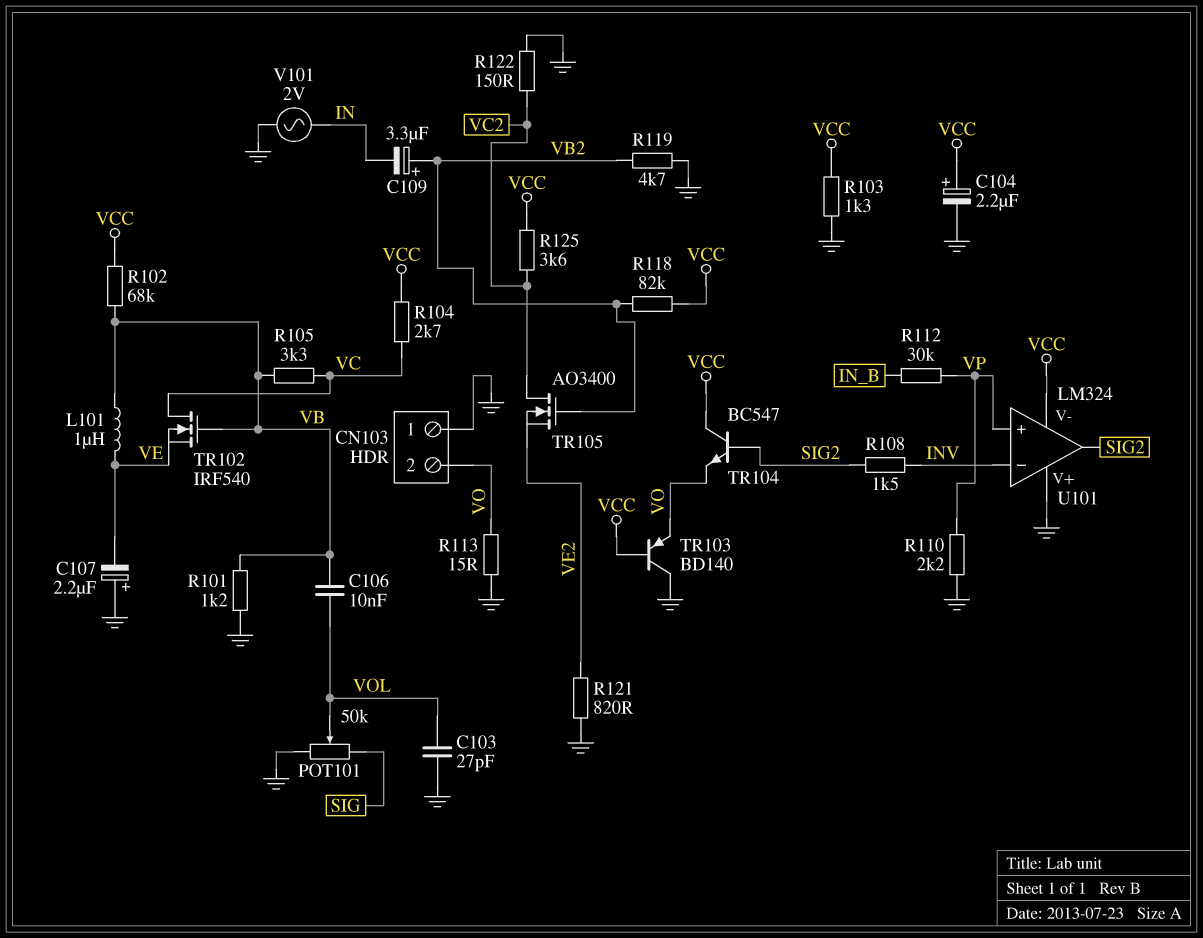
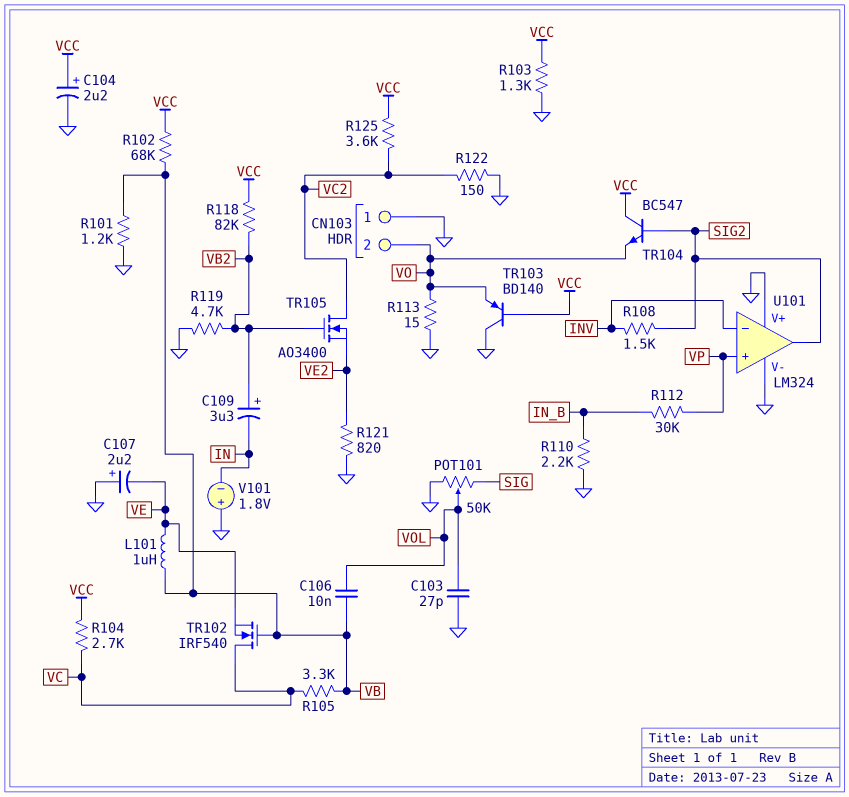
R110: 2.2k (GND, VP) -> 2.2k (GND, IN_B)
U101 pin V-: VCC -> GND
V101: AC 2V (GND, IN) -> 1.8V (plus GND, minus IN)

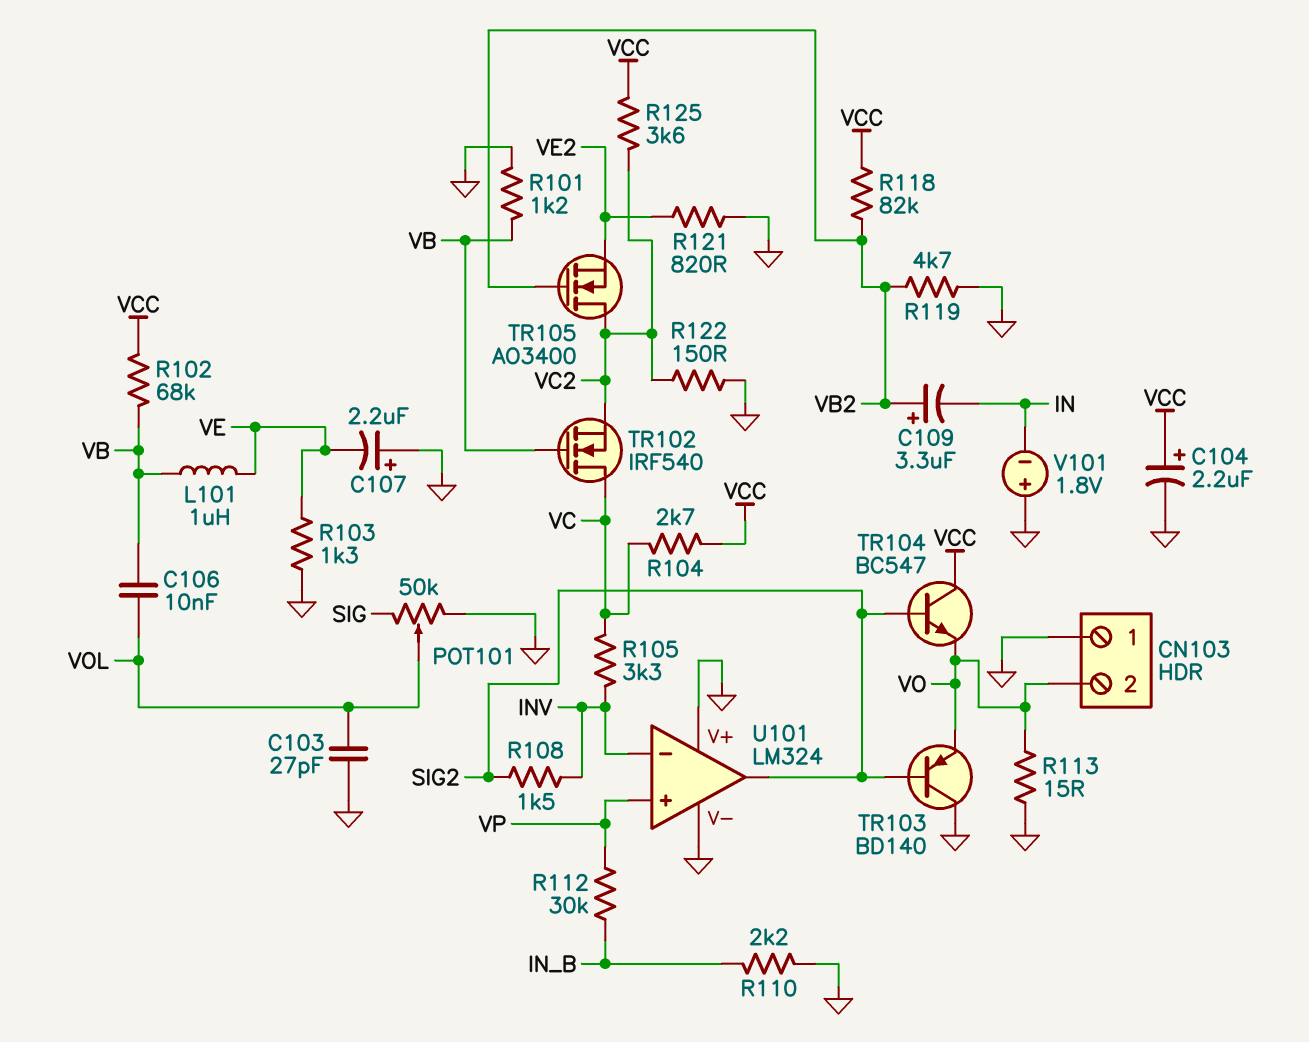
R103: 1.3k (GND, VCC) -> 1.3k (GND, VE)
R105: 3.3k (VB, VC) -> 3.3k (INV, VC)
TR102: NMOS IRF540 (G VB, D VC, S VE) -> NMOS IRF540 (G VB, D VC, S VC2)
TR103: PNP BD140 (B VCC, C GND, E VO) -> PNP BD140 (B SIG2, C GND, E VO)

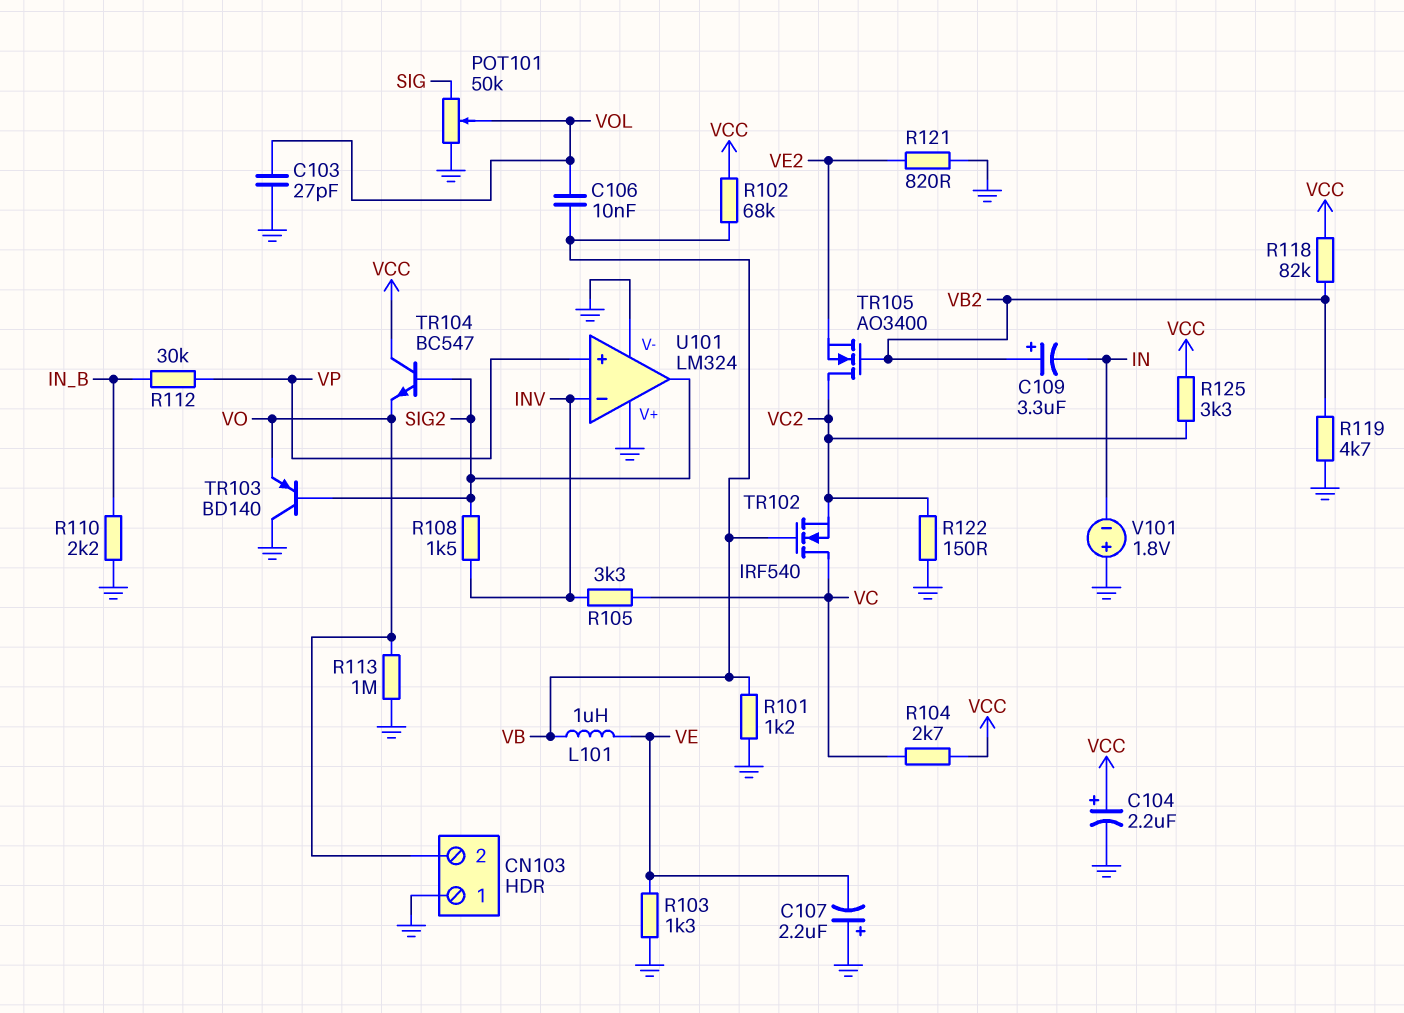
R113: 15 (GND, VO) -> 1M (GND, VO)
R125: 3.6k (VC2, VCC) -> 3.3k (VC2, VCC)

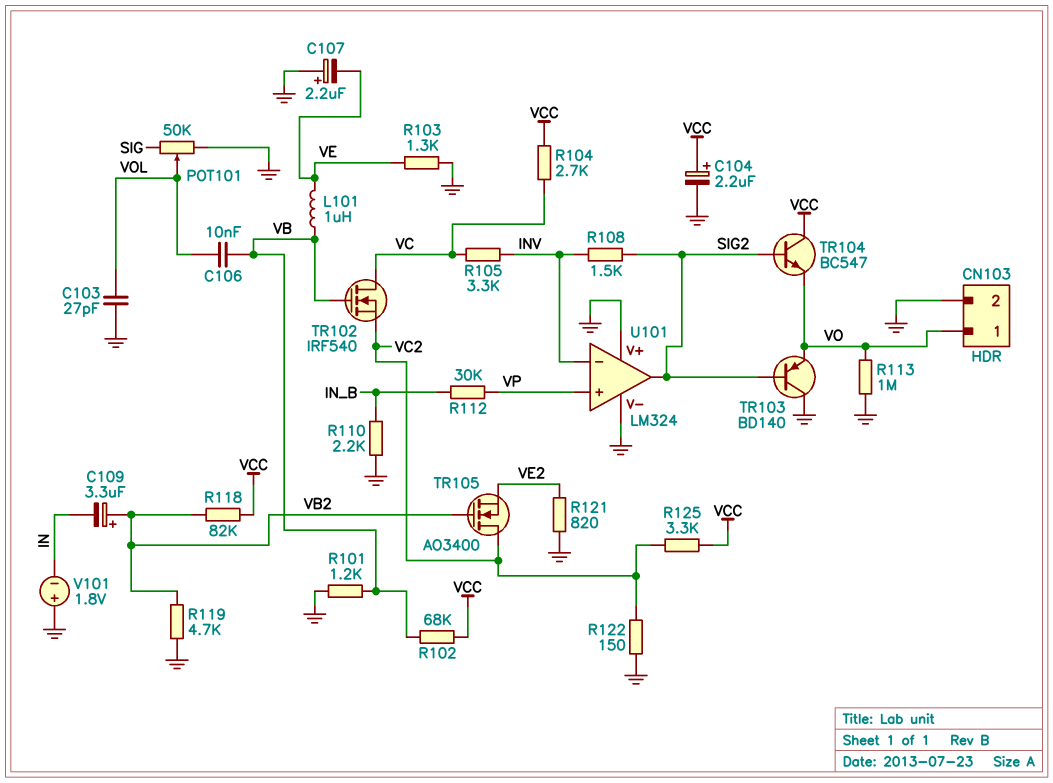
CN103 pin 1: GND -> VO
CN103 pin 2: VO -> GND

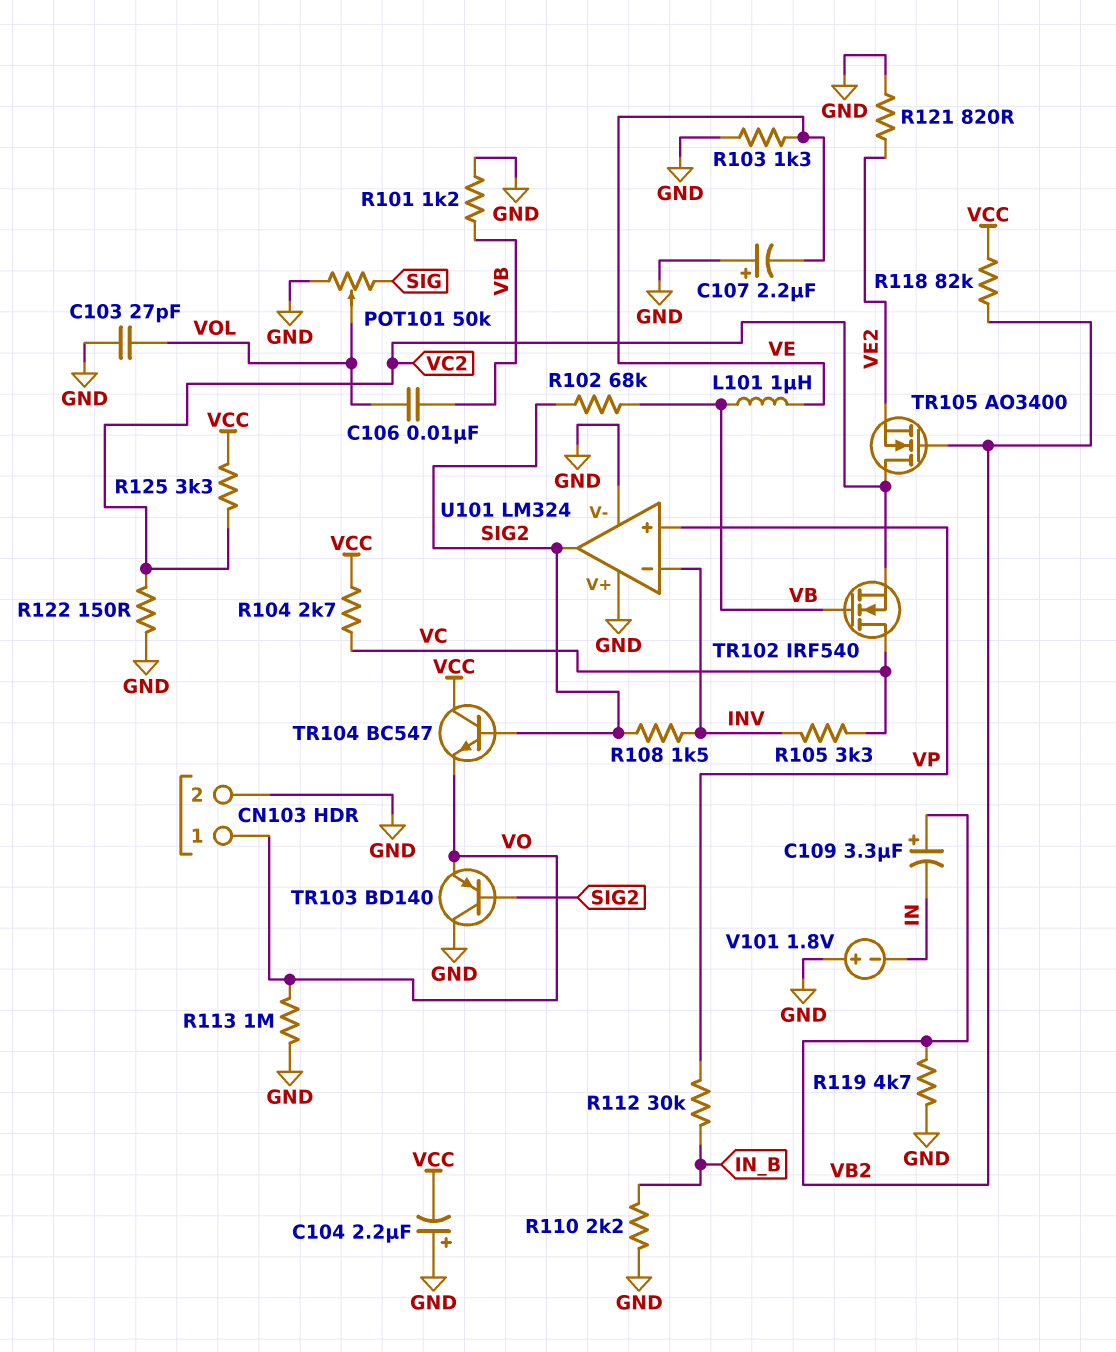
C104: 2.2uF (plus VCC, minus GND) -> 2.2uF (plus GND, minus VCC)
R102: 68k (VB, VCC) -> 68k (SIG2, VB)

